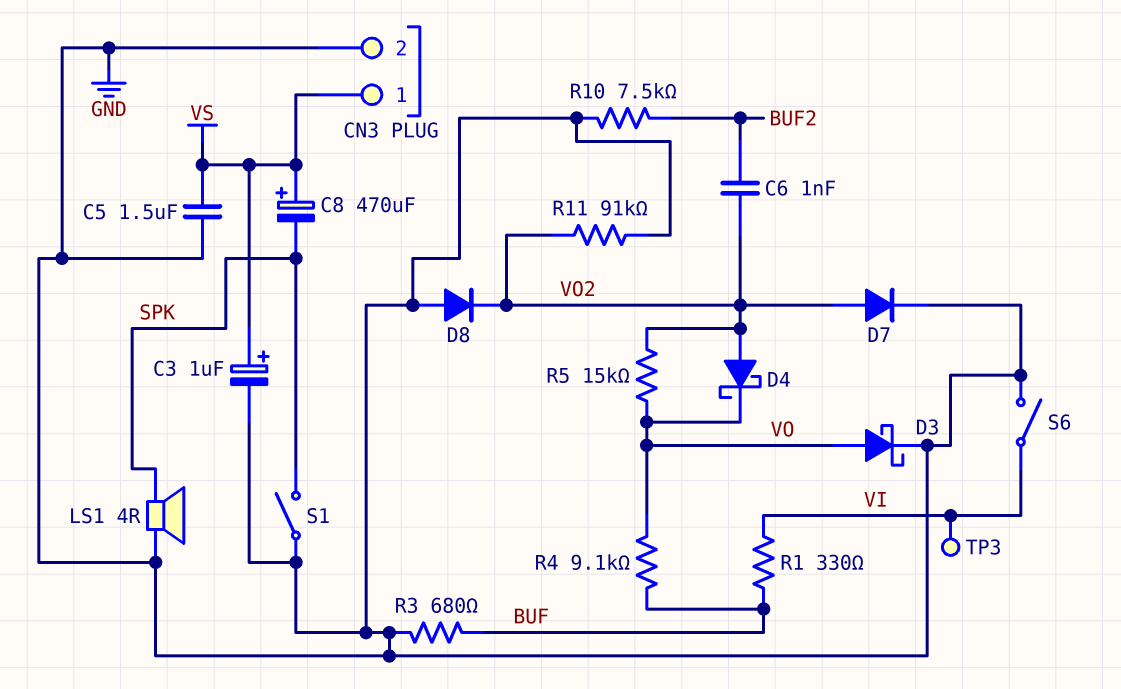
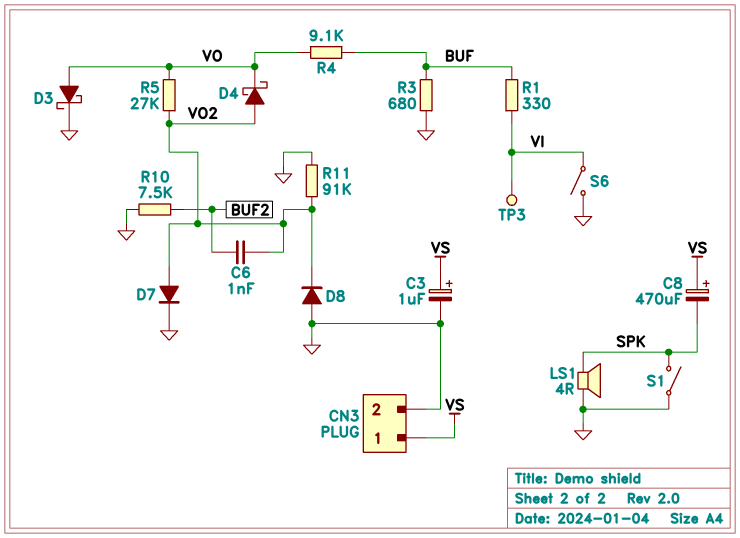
C5: 1.5uF (GND, VS) -> none
R5: 15k (VO, VO2) -> 27k (VO, VO2)

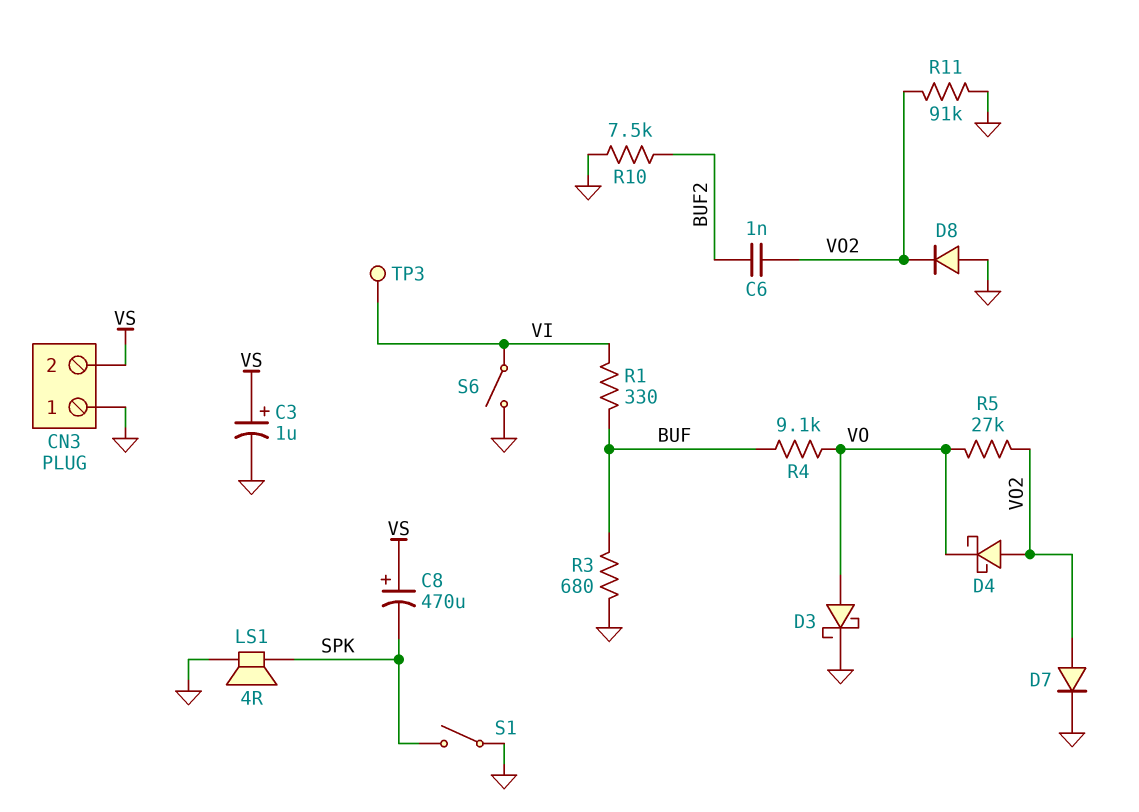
CN3 pin 1: VS -> GND
CN3 pin 2: GND -> VS

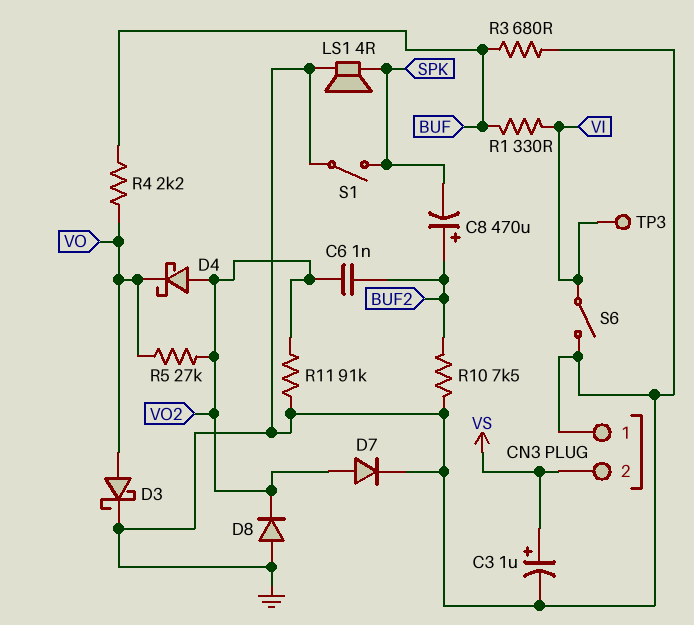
C8: 470uF (plus VS, minus SPK) -> 470uF (plus BUF2, minus SPK)
R4: 9.1k (BUF, VO) -> 2.2k (BUF, VO)

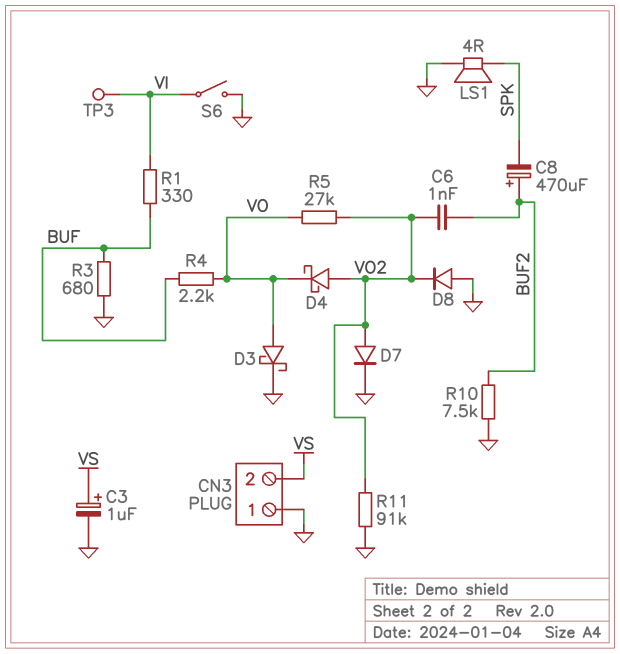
S1: switch (GND, SPK) -> none

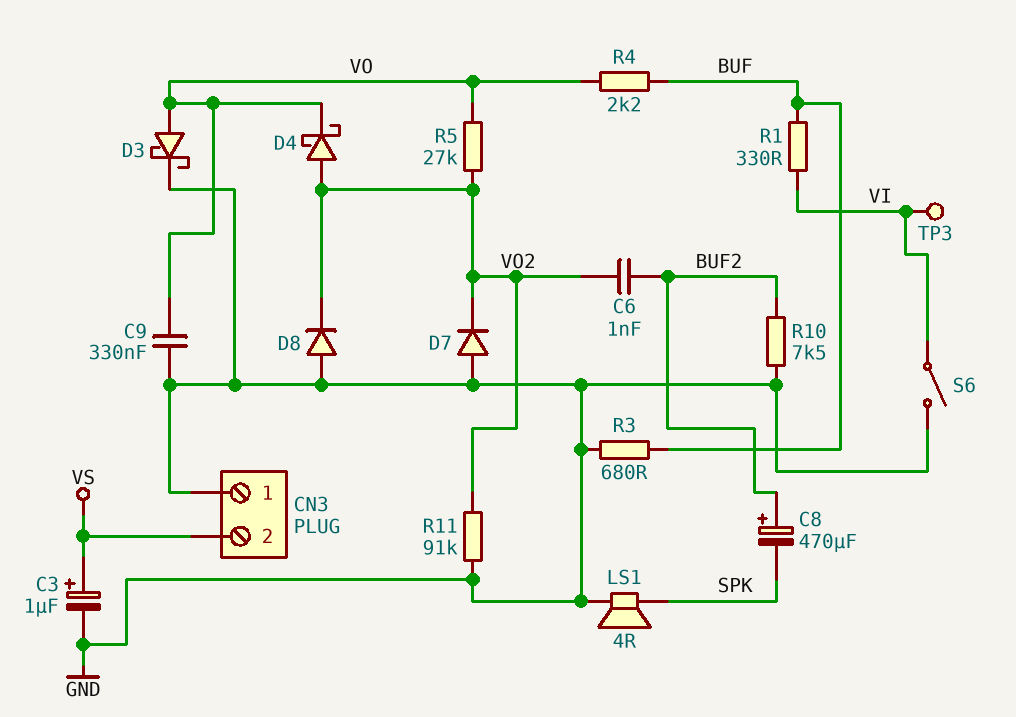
C9: none -> 330nF (GND, VO)
D7: diode (A VO2, K GND) -> diode (A GND, K VO2)

